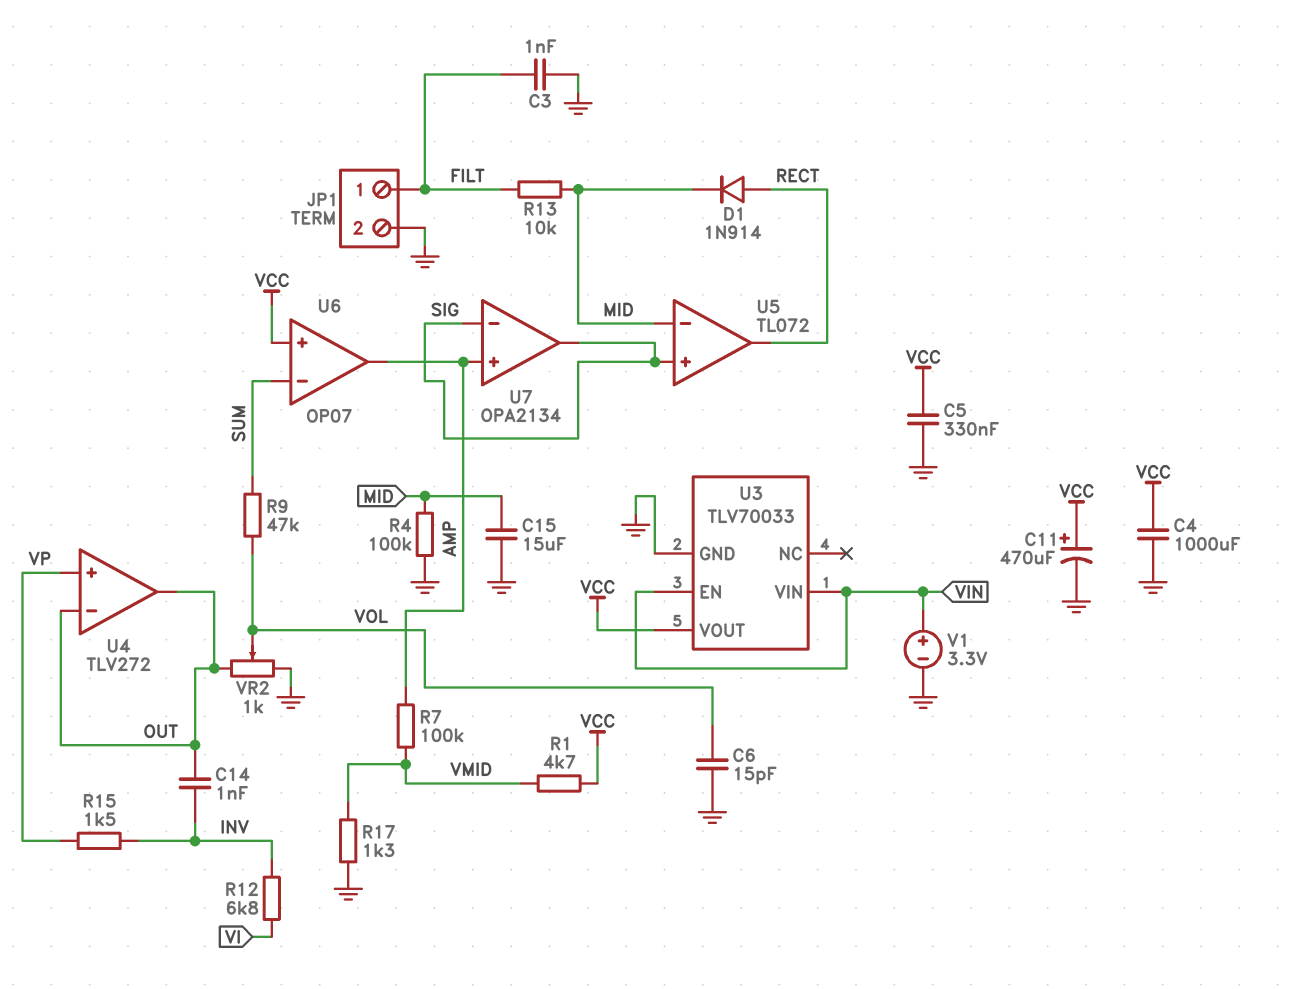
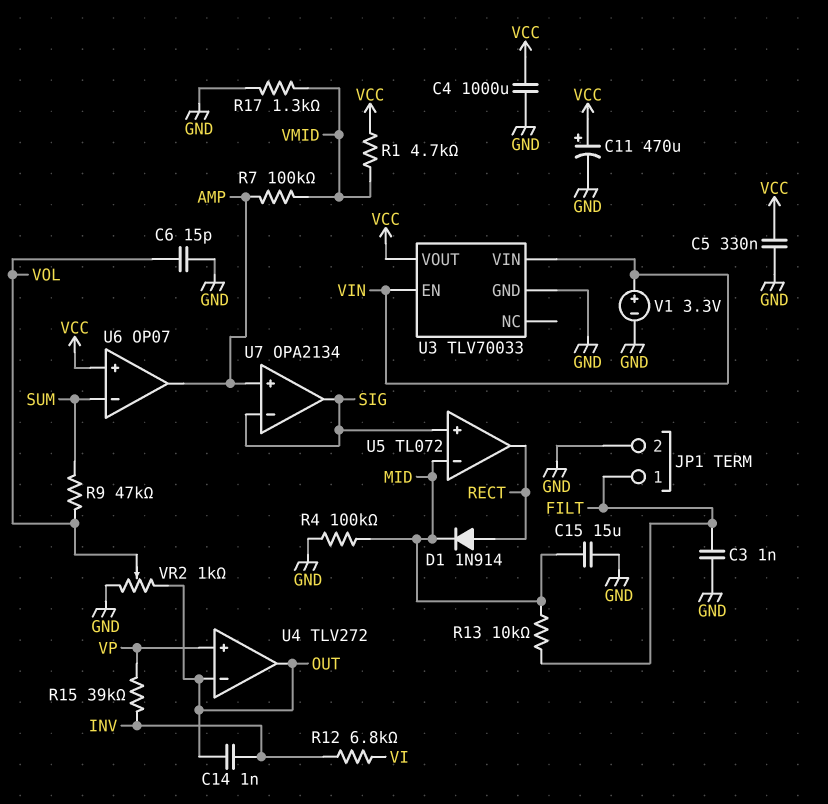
R15: 1.5k (INV, VP) -> 39k (INV, VP)

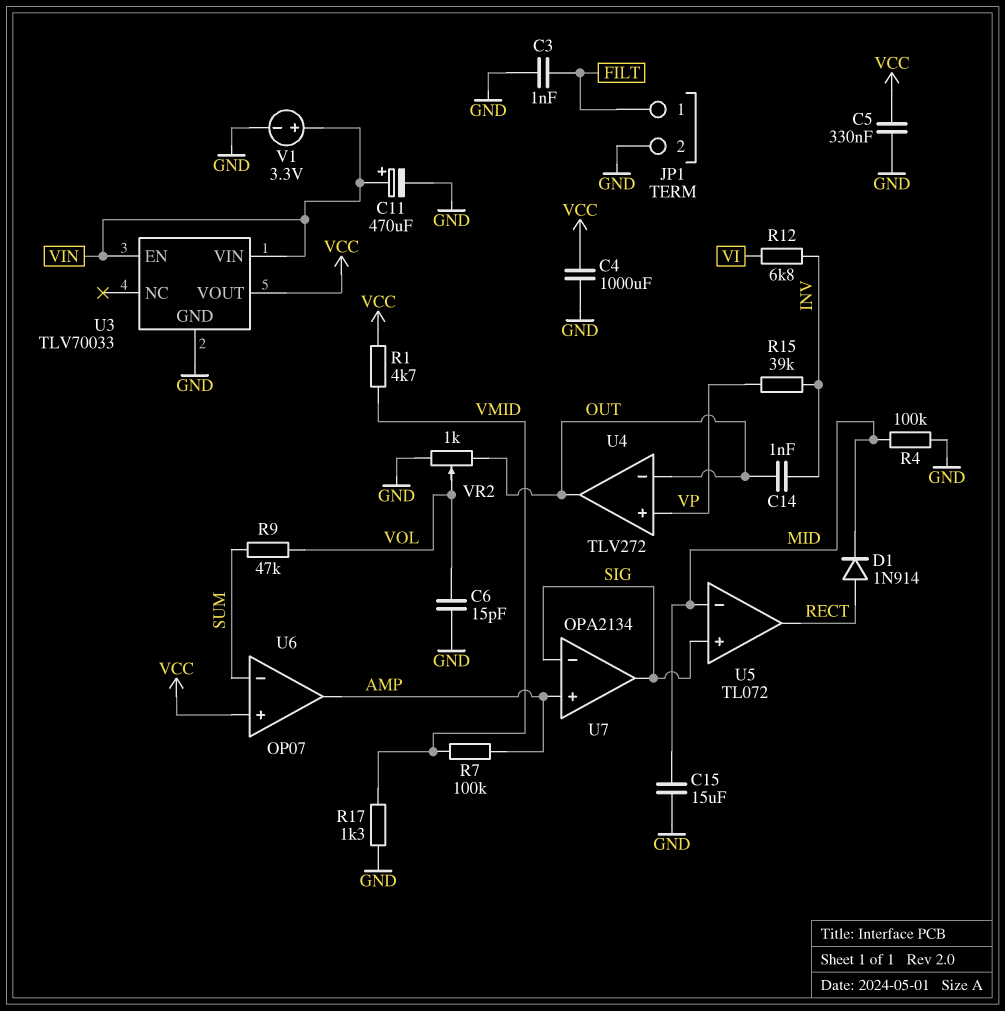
C11: 470uF (plus VCC, minus GND) -> 470uF (plus VIN, minus GND)
R13: 10k (FILT, MID) -> none

